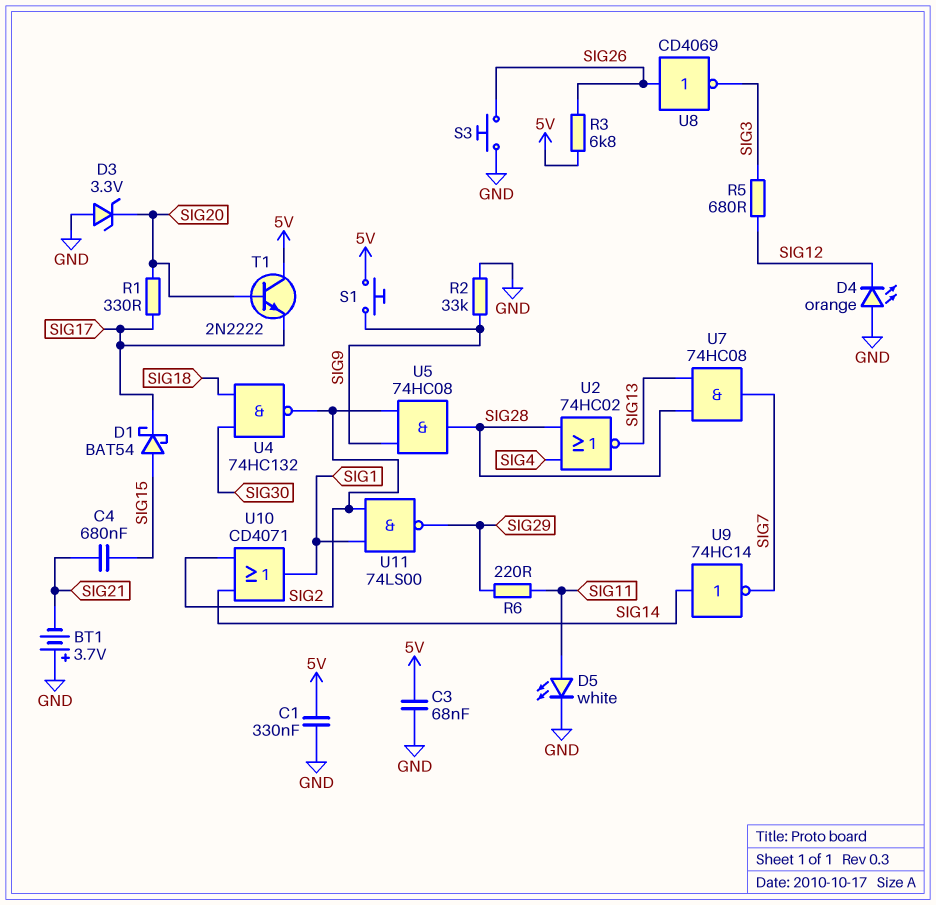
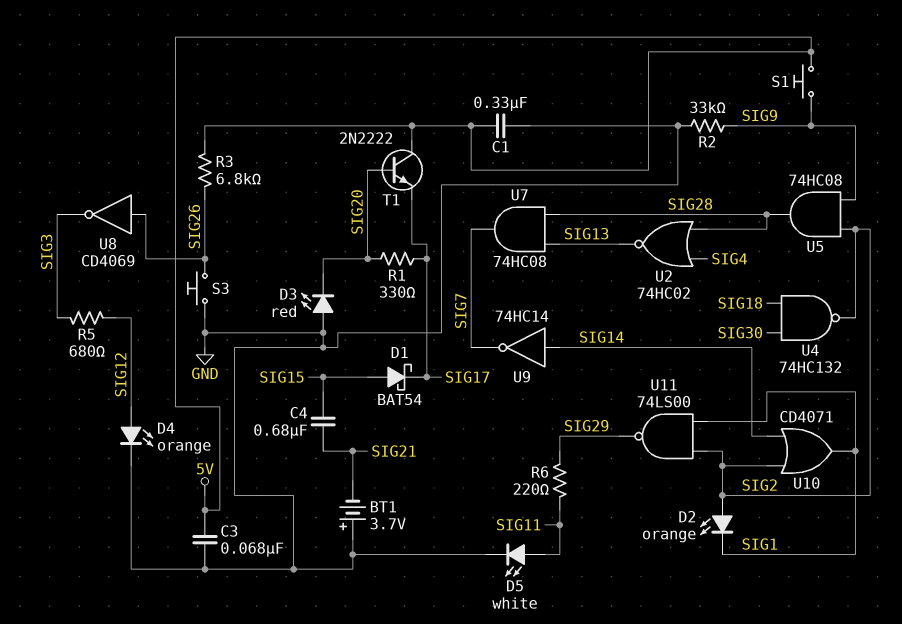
D2: none -> LED orange (A SIG2, K SIG1)
D3: zener 3.3V (A GND, K SIG20) -> LED red (A GND, K SIG20)
D4: LED orange (A GND, K SIG12) -> LED orange (A SIG12, K GND)

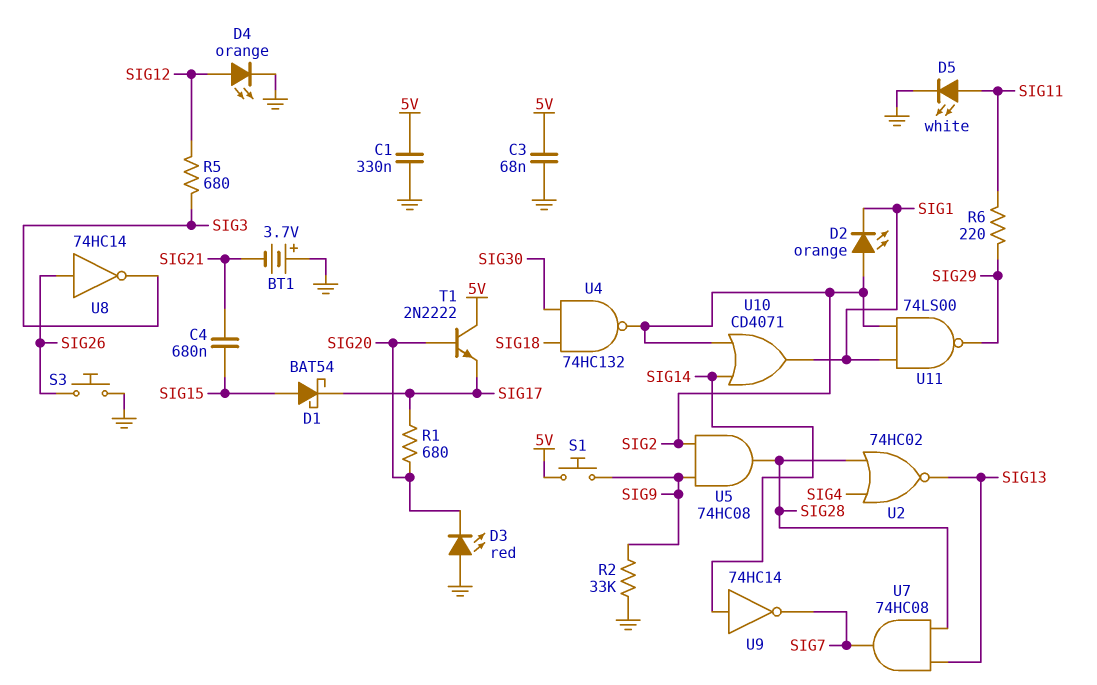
R1: 330 (SIG17, SIG20) -> 680 (SIG17, SIG20)
R3: 6.8k (5V, SIG26) -> none
U8: NOT CD4069 (in SIG26, out SIG3) -> NOT 74HC14 (in SIG26, out SIG3)

